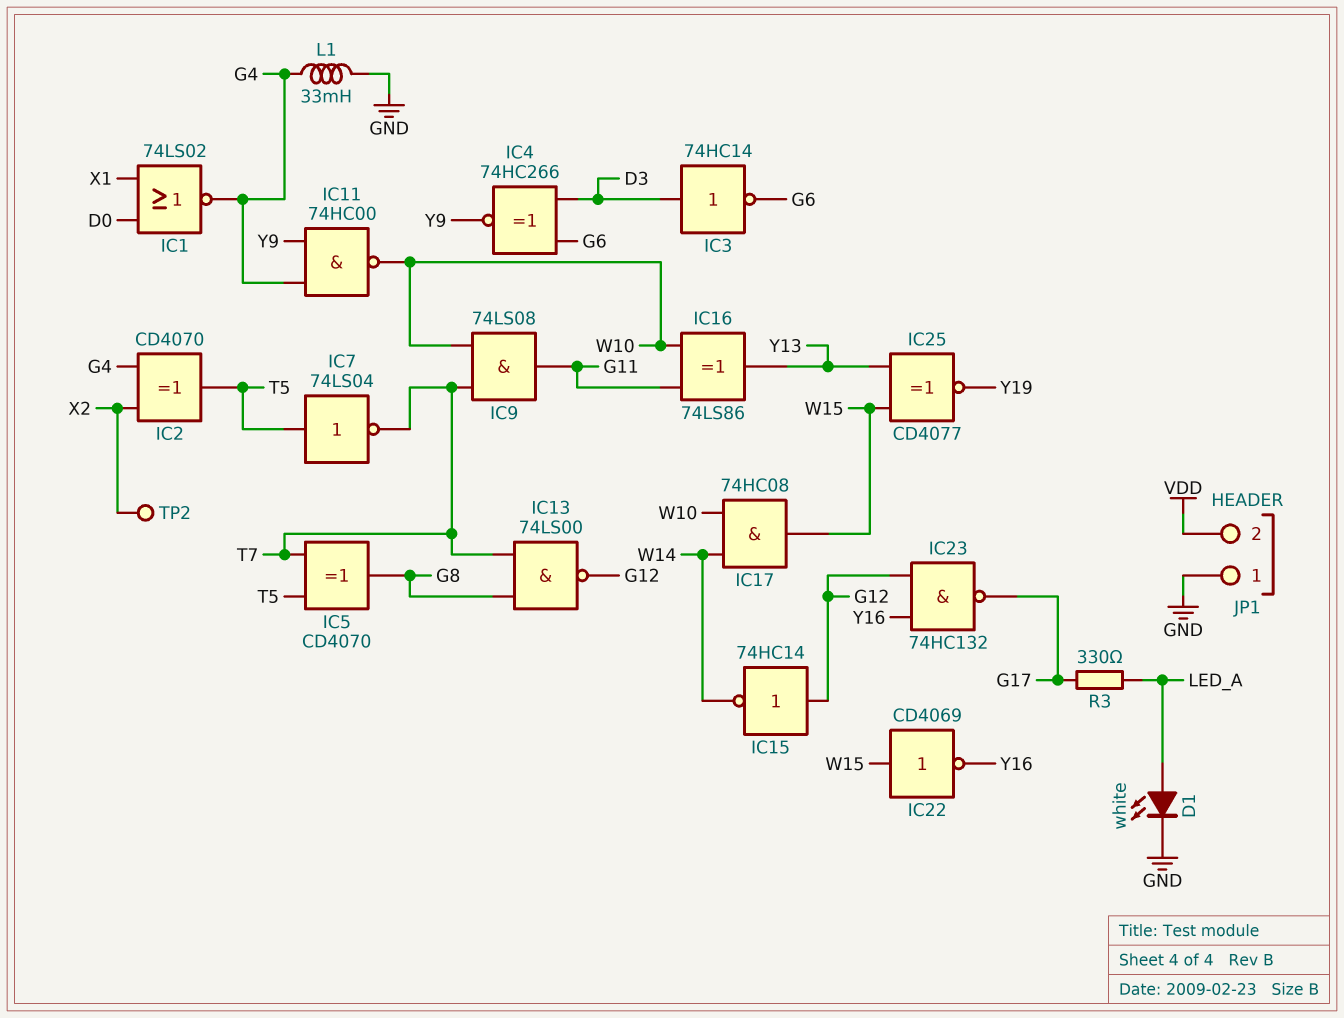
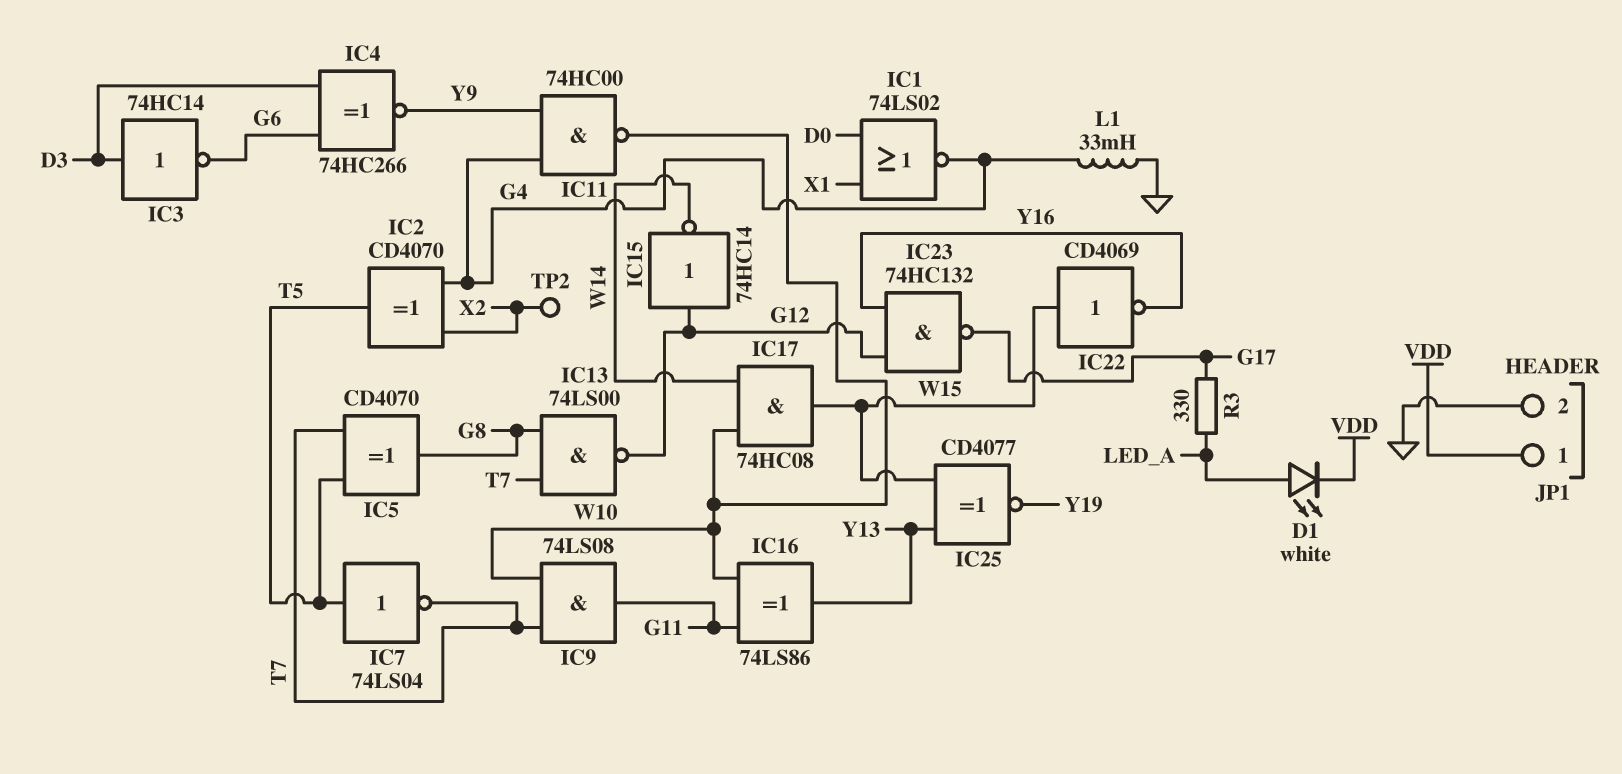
D1: LED white (A LED_A, K GND) -> LED white (A LED_A, K VDD)
JP1 pin 1: GND -> VDD
JP1 pin 2: VDD -> GND

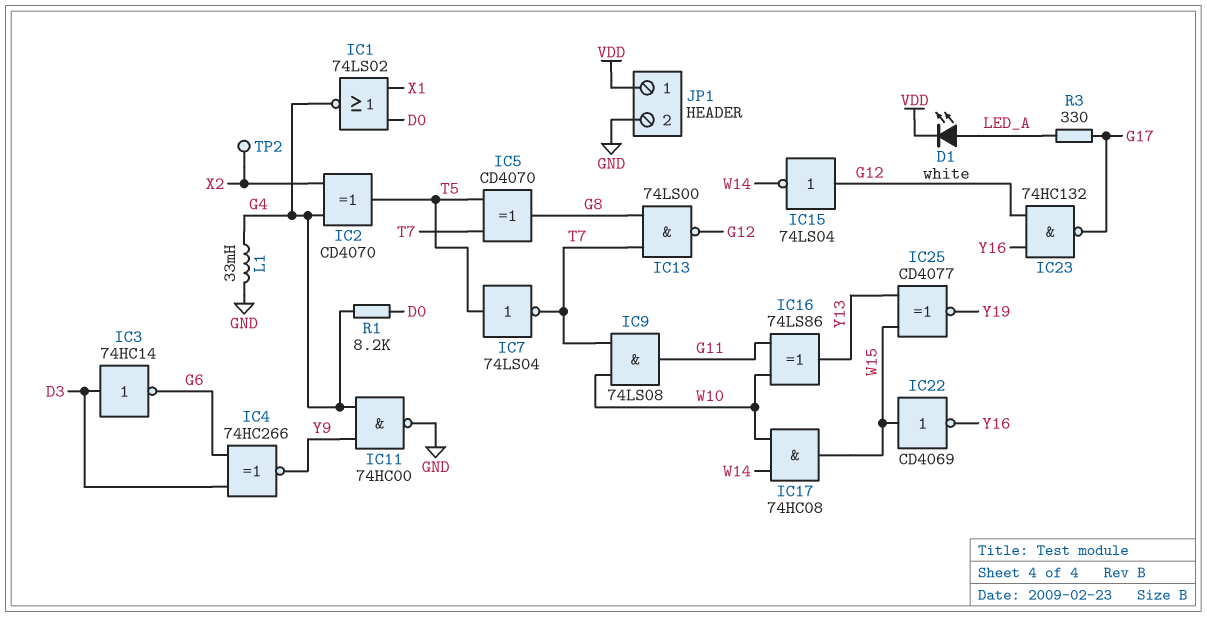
IC11: NAND 74HC00 (in G4, in Y9, out W10) -> NAND 74HC00 (in G4, in Y9, out GND)
IC15: NOT 74HC14 (in G12, out W14) -> NOT 74LS04 (in G12, out W14)
R1: none -> 8.2k (D0, G4)

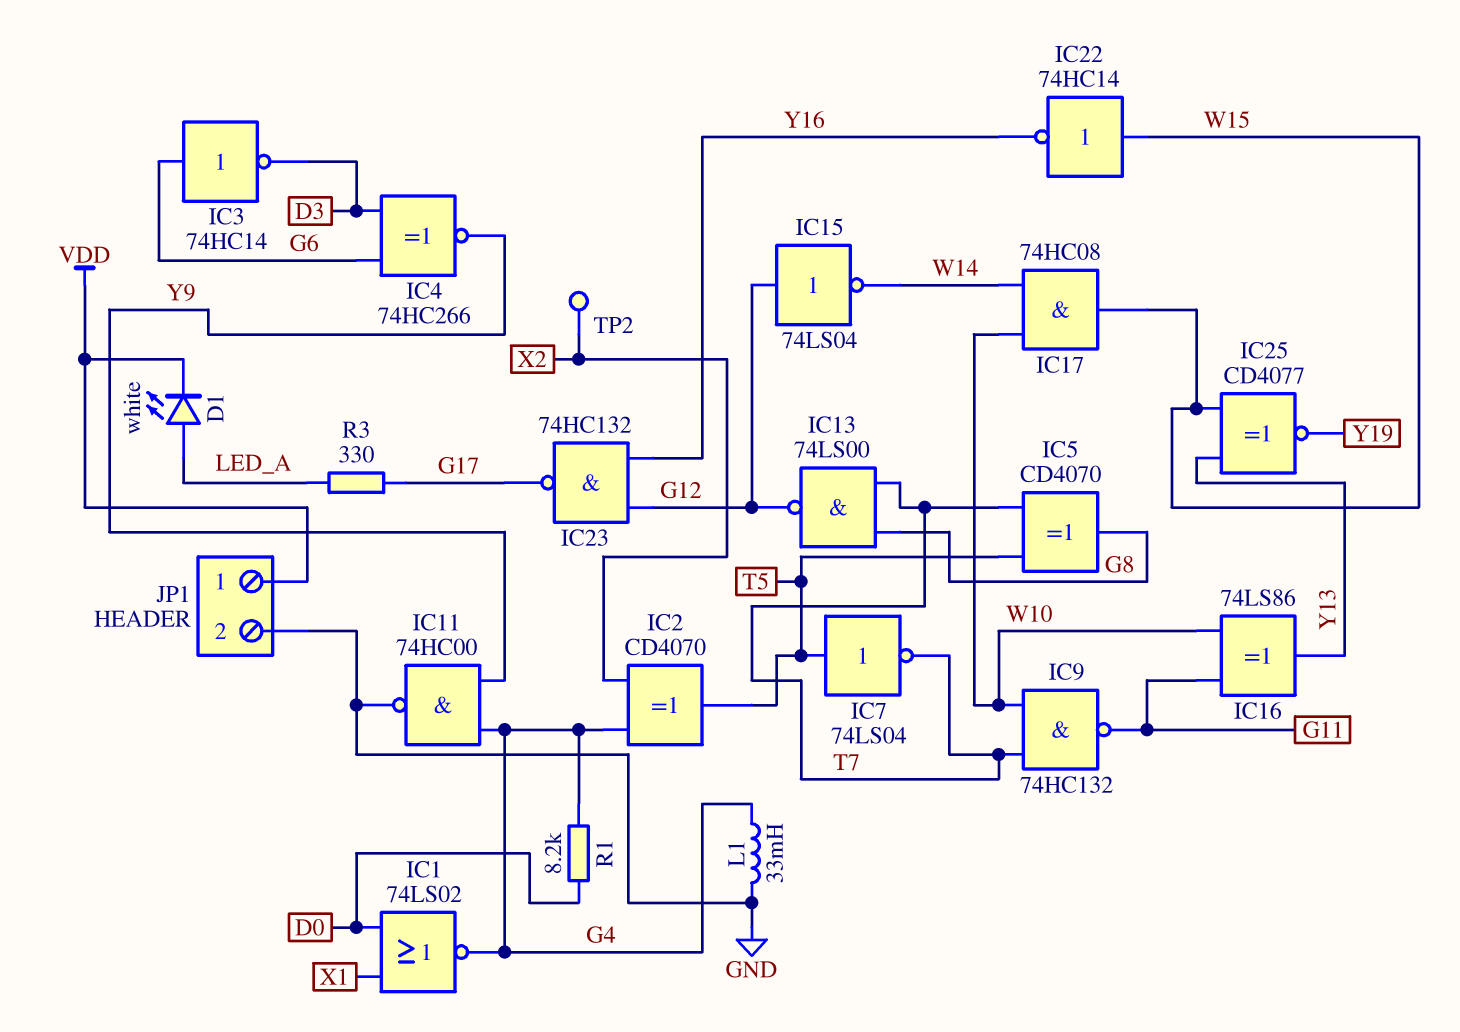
IC3: NOT 74HC14 (in D3, out G6) -> NOT 74HC14 (in G6, out D3)
IC9: AND 74LS08 (in T7, in W10, out G11) -> NAND 74HC132 (in T7, in W10, out G11)
IC22: NOT CD4069 (in W15, out Y16) -> NOT 74HC14 (in W15, out Y16)

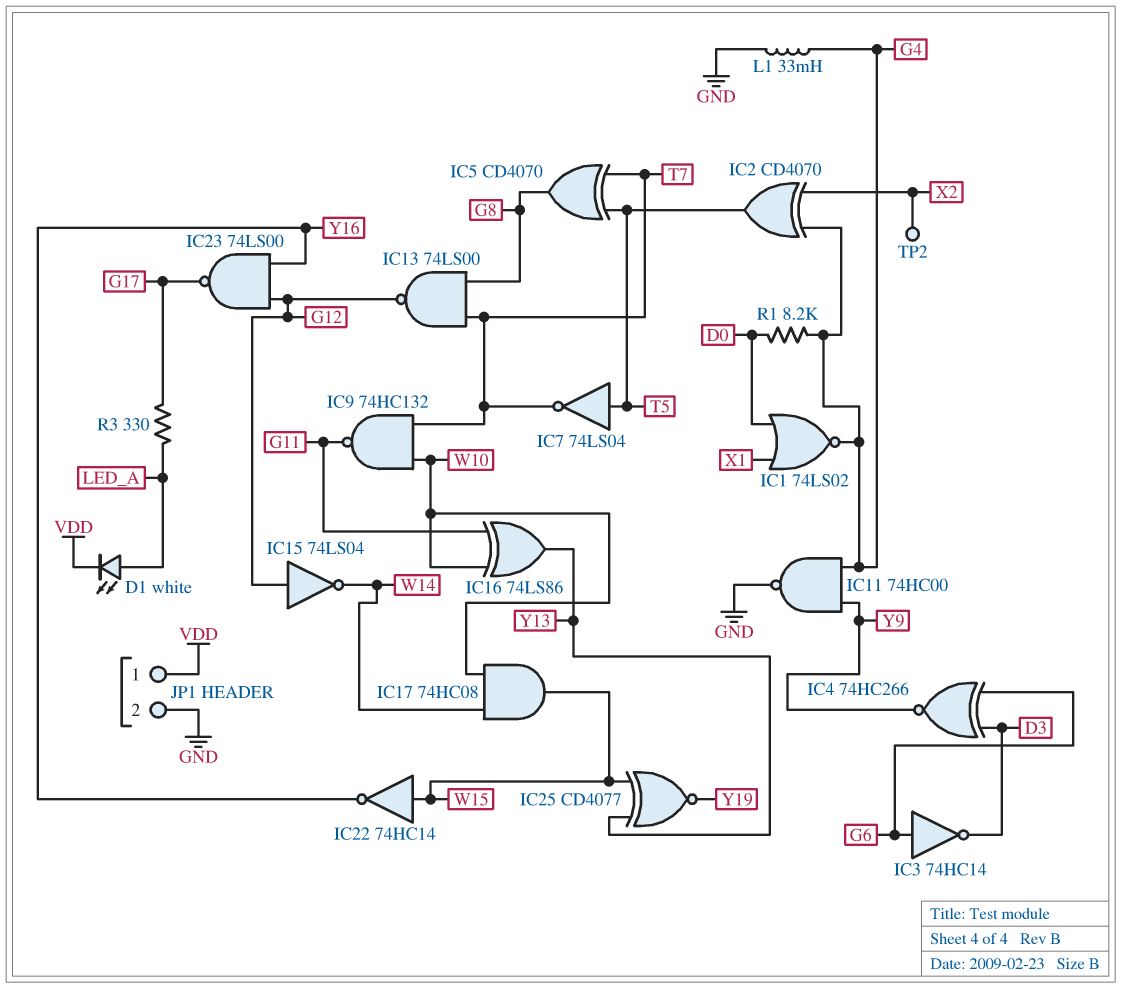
IC23: NAND 74HC132 (in G12, in Y16, out G17) -> NAND 74LS00 (in G12, in Y16, out G17)

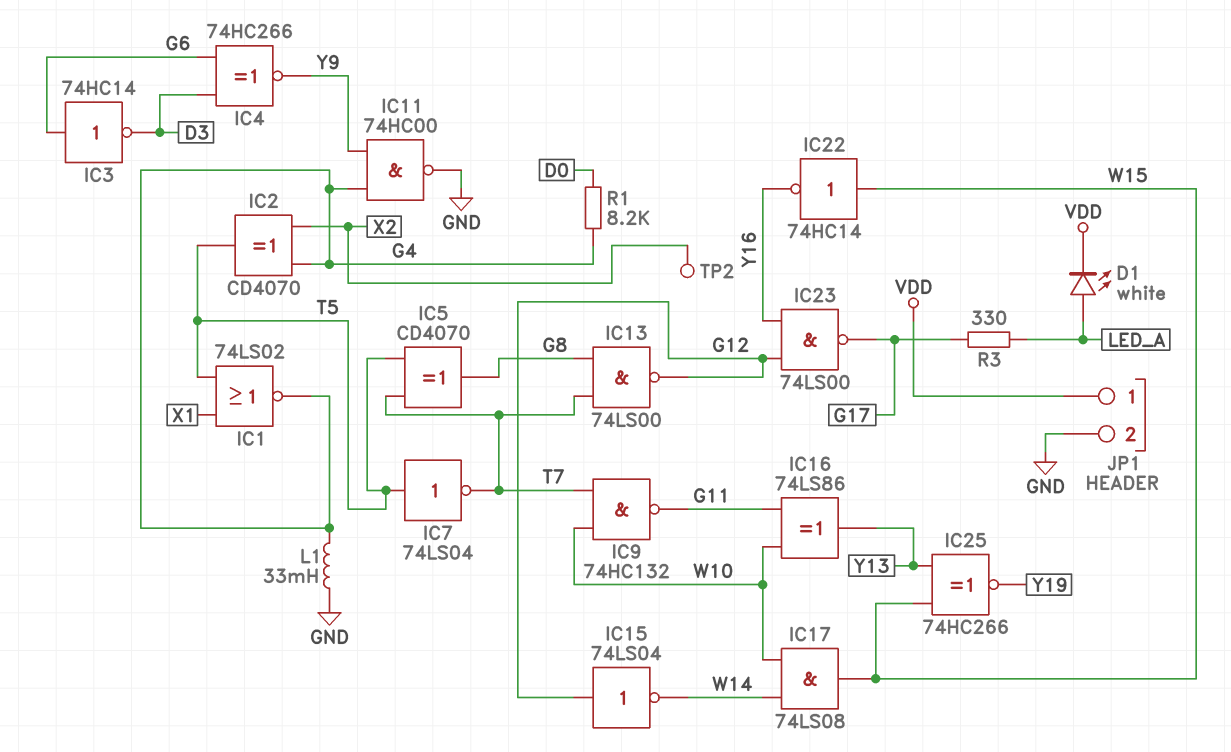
IC1: NOR 74LS02 (in D0, in X1, out G4) -> NOR 74LS02 (in T5, in X1, out G4)
IC17: AND 74HC08 (in W10, in W14, out W15) -> AND 74LS08 (in W10, in W14, out W15)
IC25: XNOR CD4077 (in W15, in Y13, out Y19) -> XNOR 74HC266 (in W15, in Y13, out Y19)

